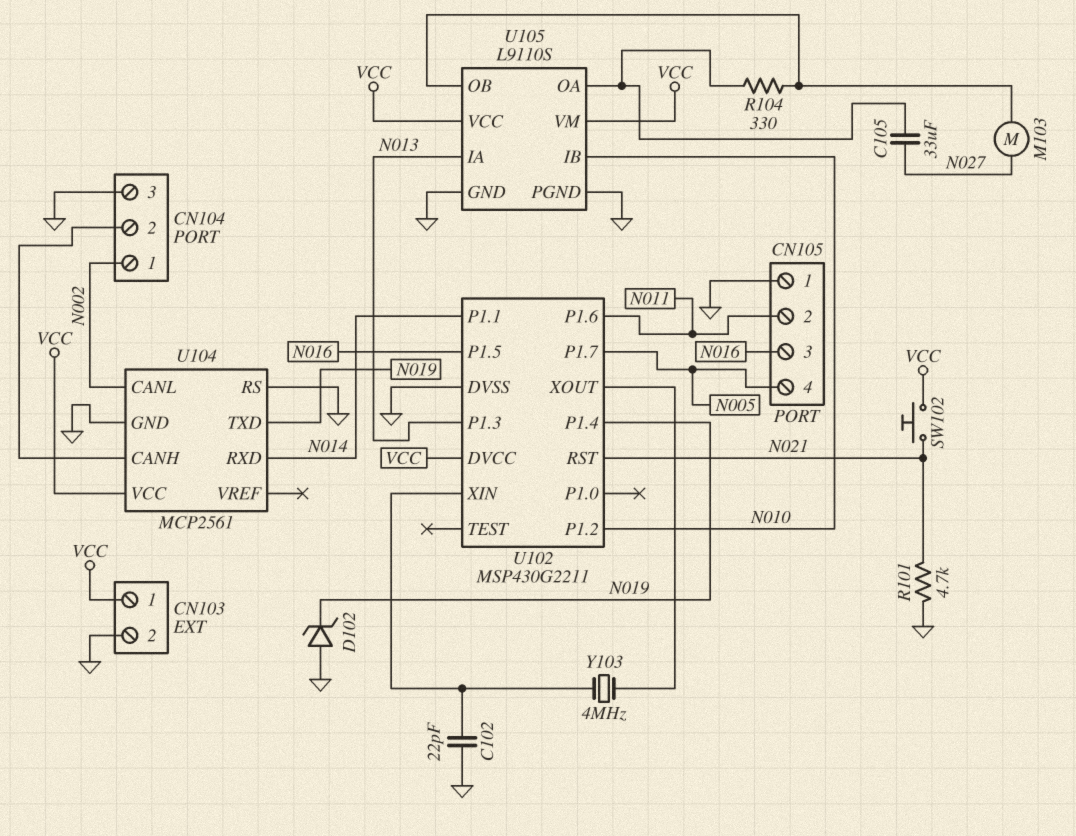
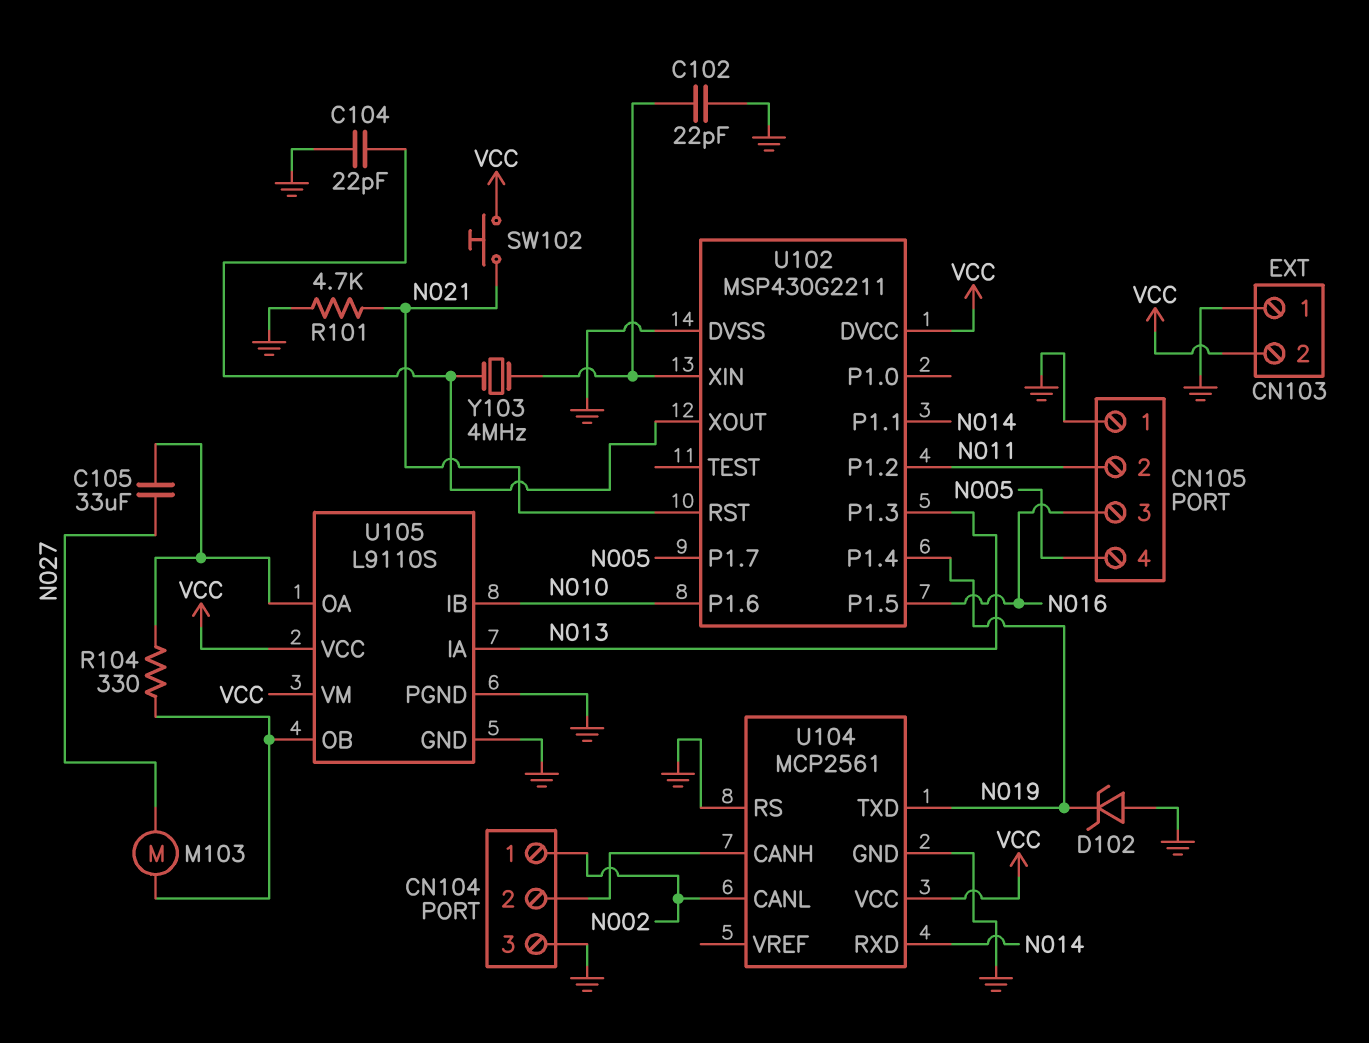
C104: none -> 22pF (GND, U102/XOUT)
CN103 pin 1: VCC -> GND
CN103 pin 2: GND -> VCC
U102 pin P1.2: N010 -> N011
U102 pin P1.6: N011 -> N010

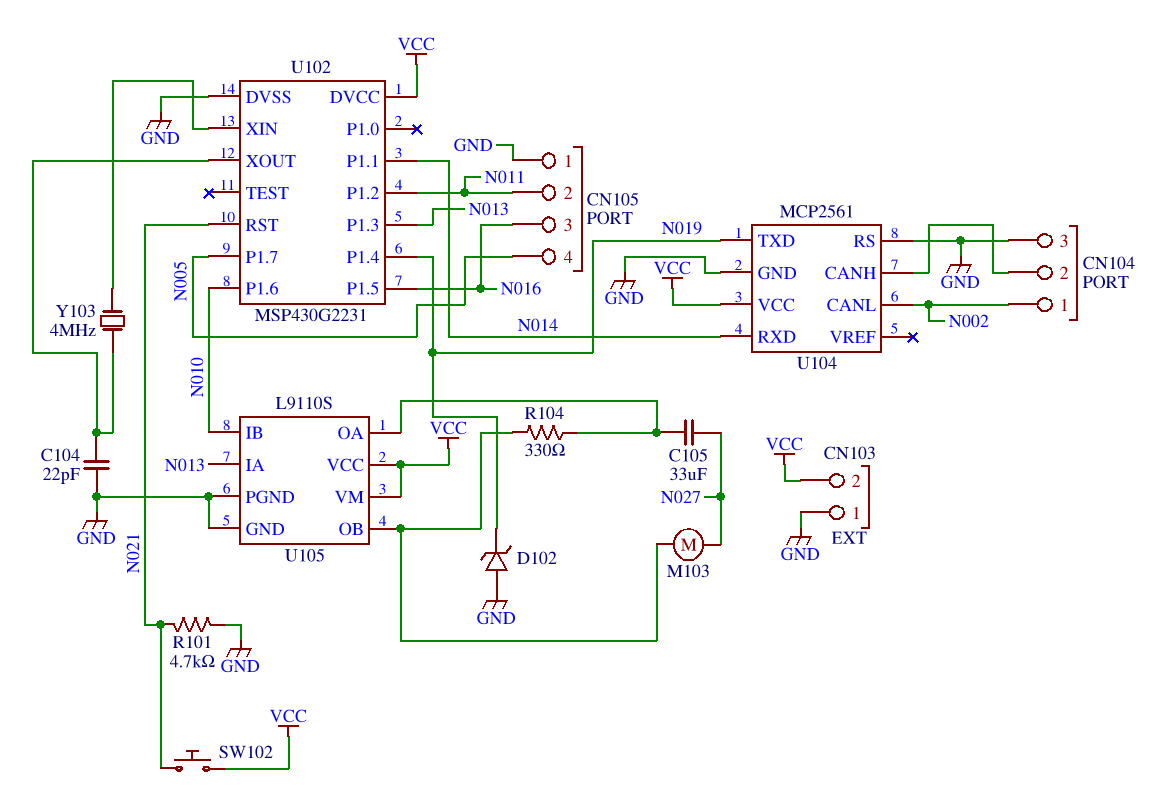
C102: 22pF (GND, U102/XIN) -> none
U102: MSP430G2211 -> MSP430G2231

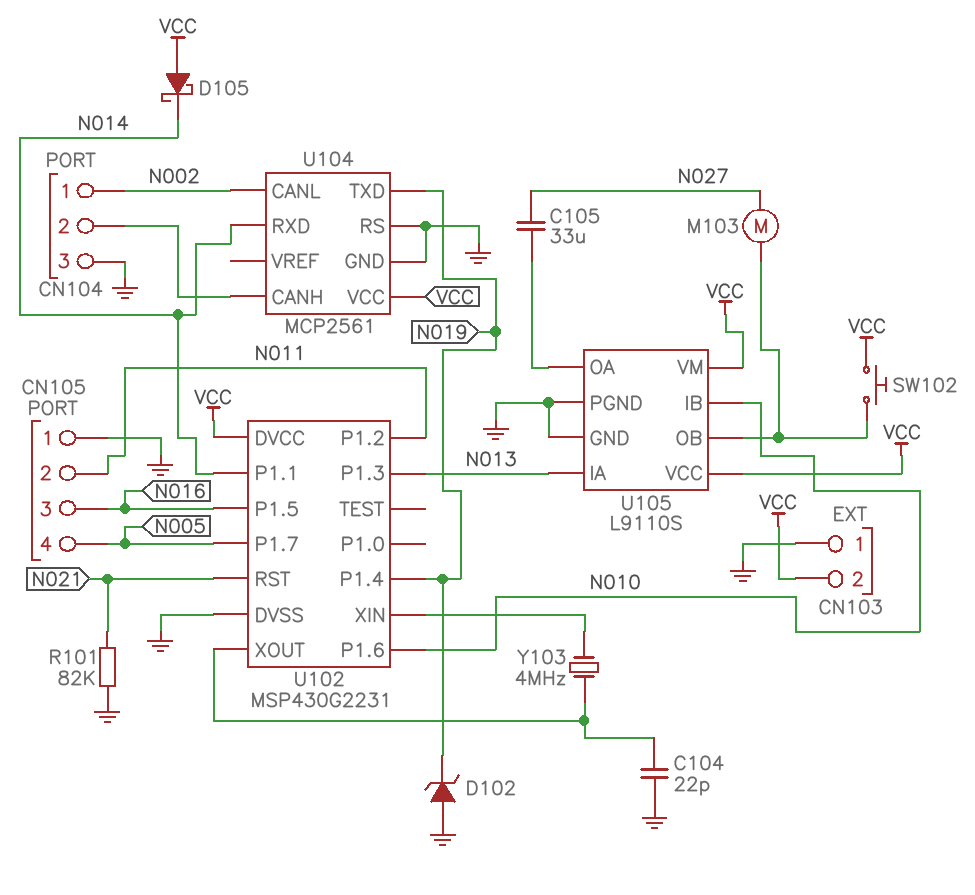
D105: none -> schottky (A VCC, K N014)
R101: 4.7k (GND, N021) -> 82k (GND, N021)
R104: 330 (U105/OA, U105/OB) -> none
SW102: button (N021, VCC) -> button (U105/OB, VCC)

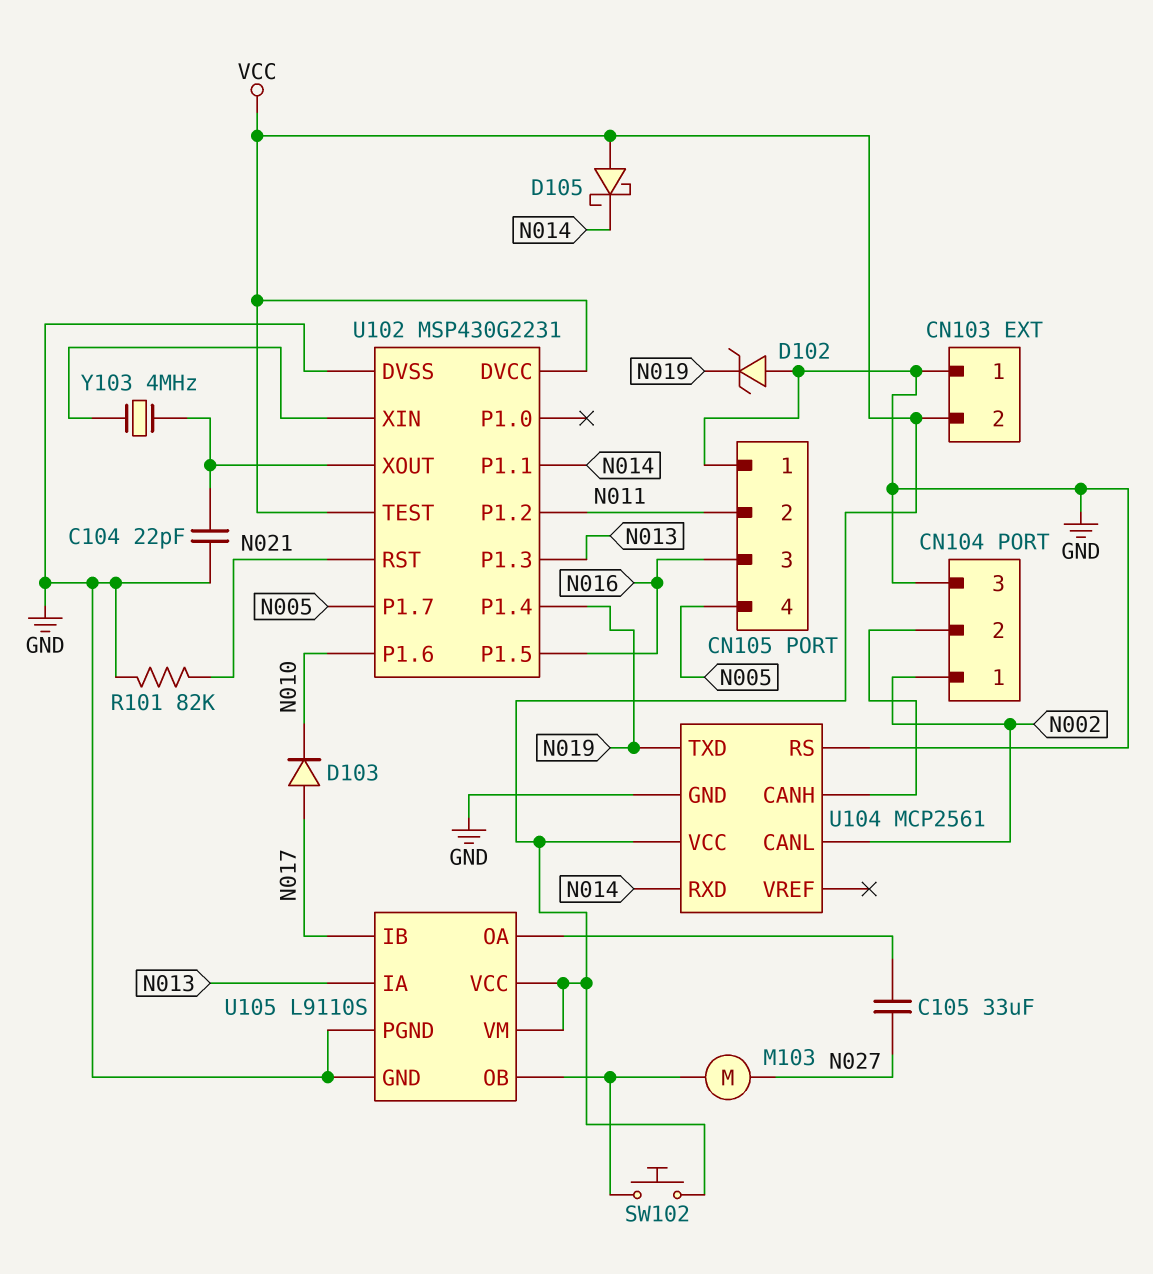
D103: none -> diode (A N017, K N010)
U102 pin TEST: none -> VCC
U105 pin IB: N010 -> N017

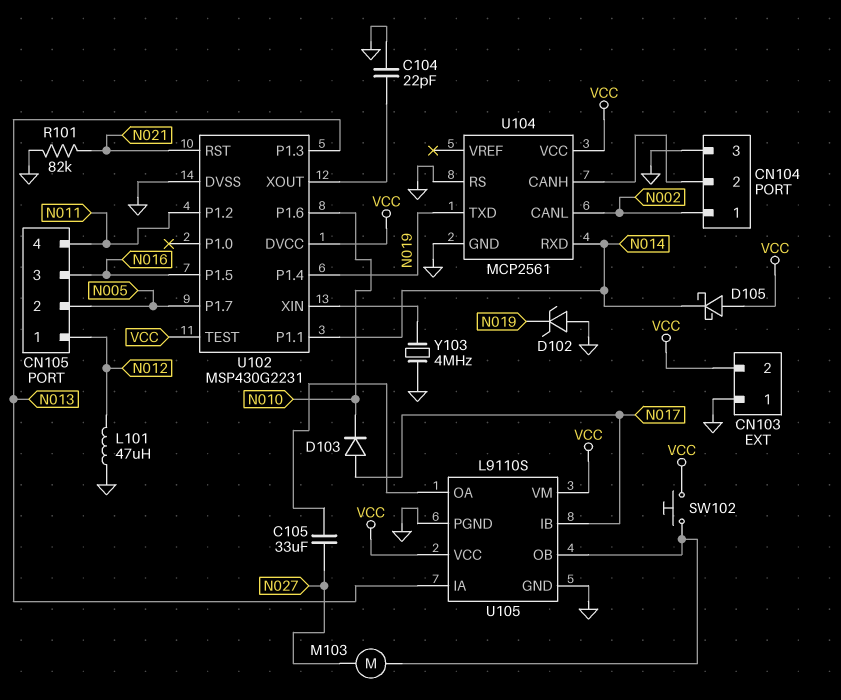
CN105 pin 1: GND -> N012
CN105 pin 2: N011 -> N005
CN105 pin 4: N005 -> N011
L101: none -> 47uH (GND, N012)
Y103: 4MHz (U102/XIN, U102/XOUT) -> 4MHz (GND, U102/XIN)

